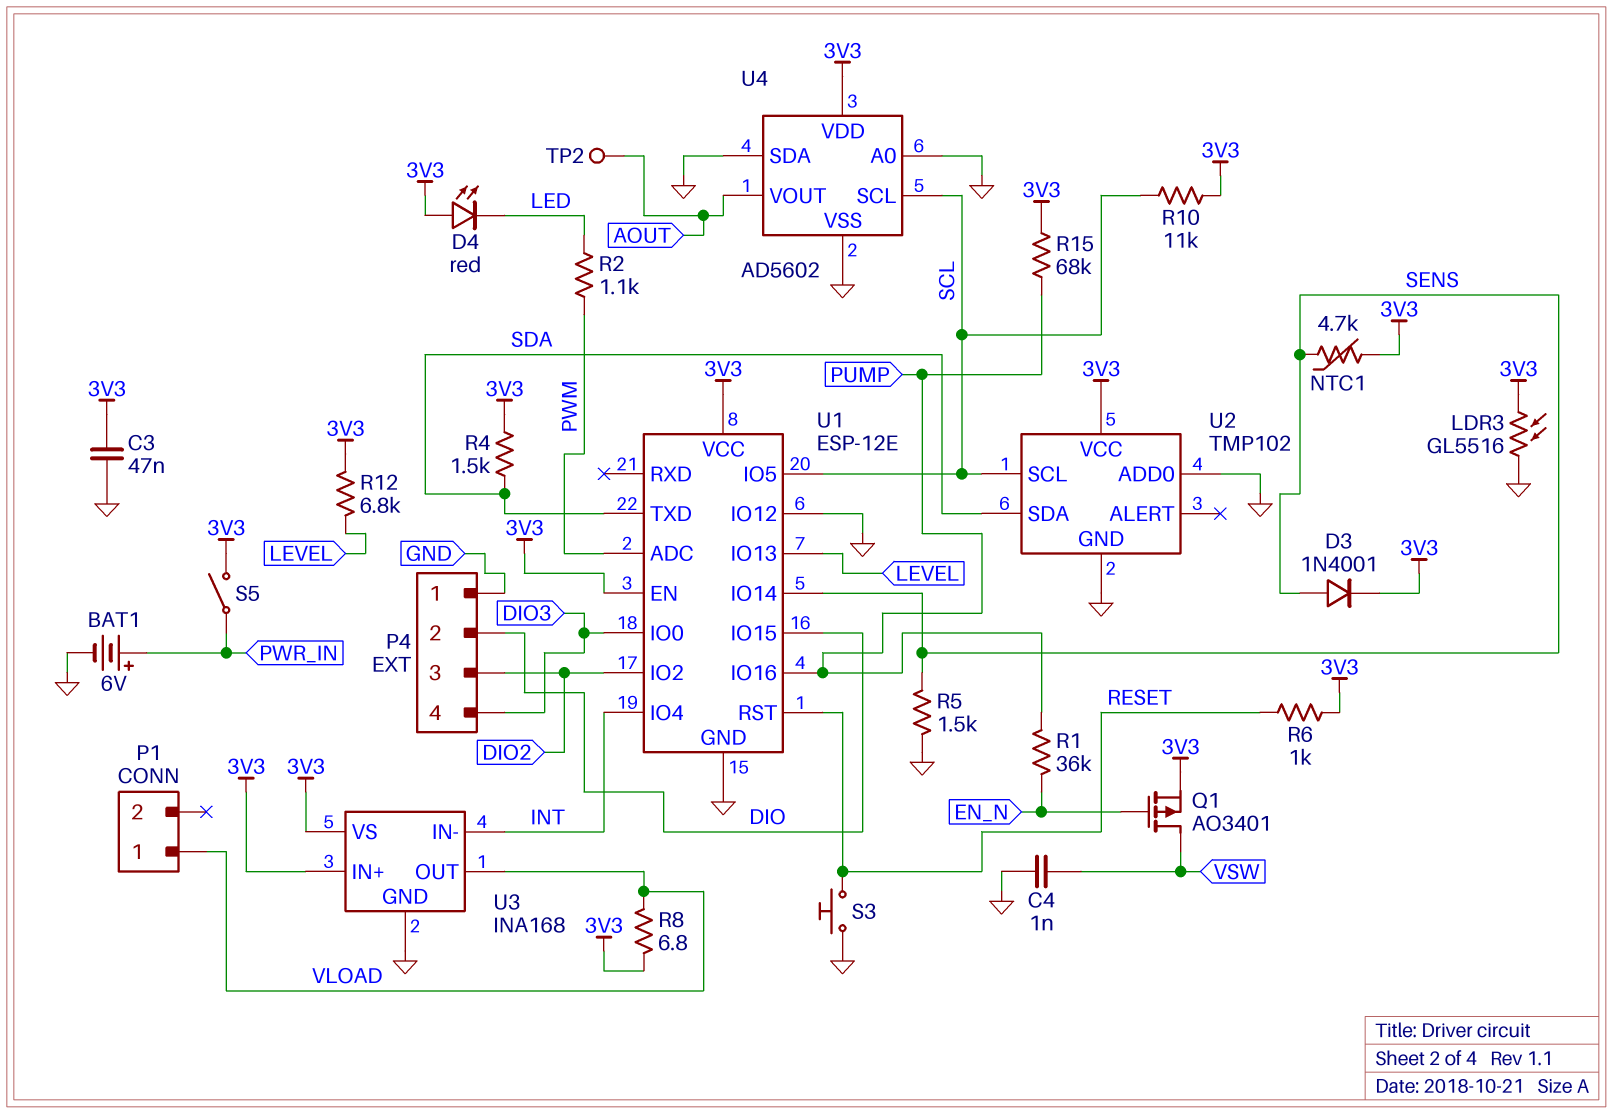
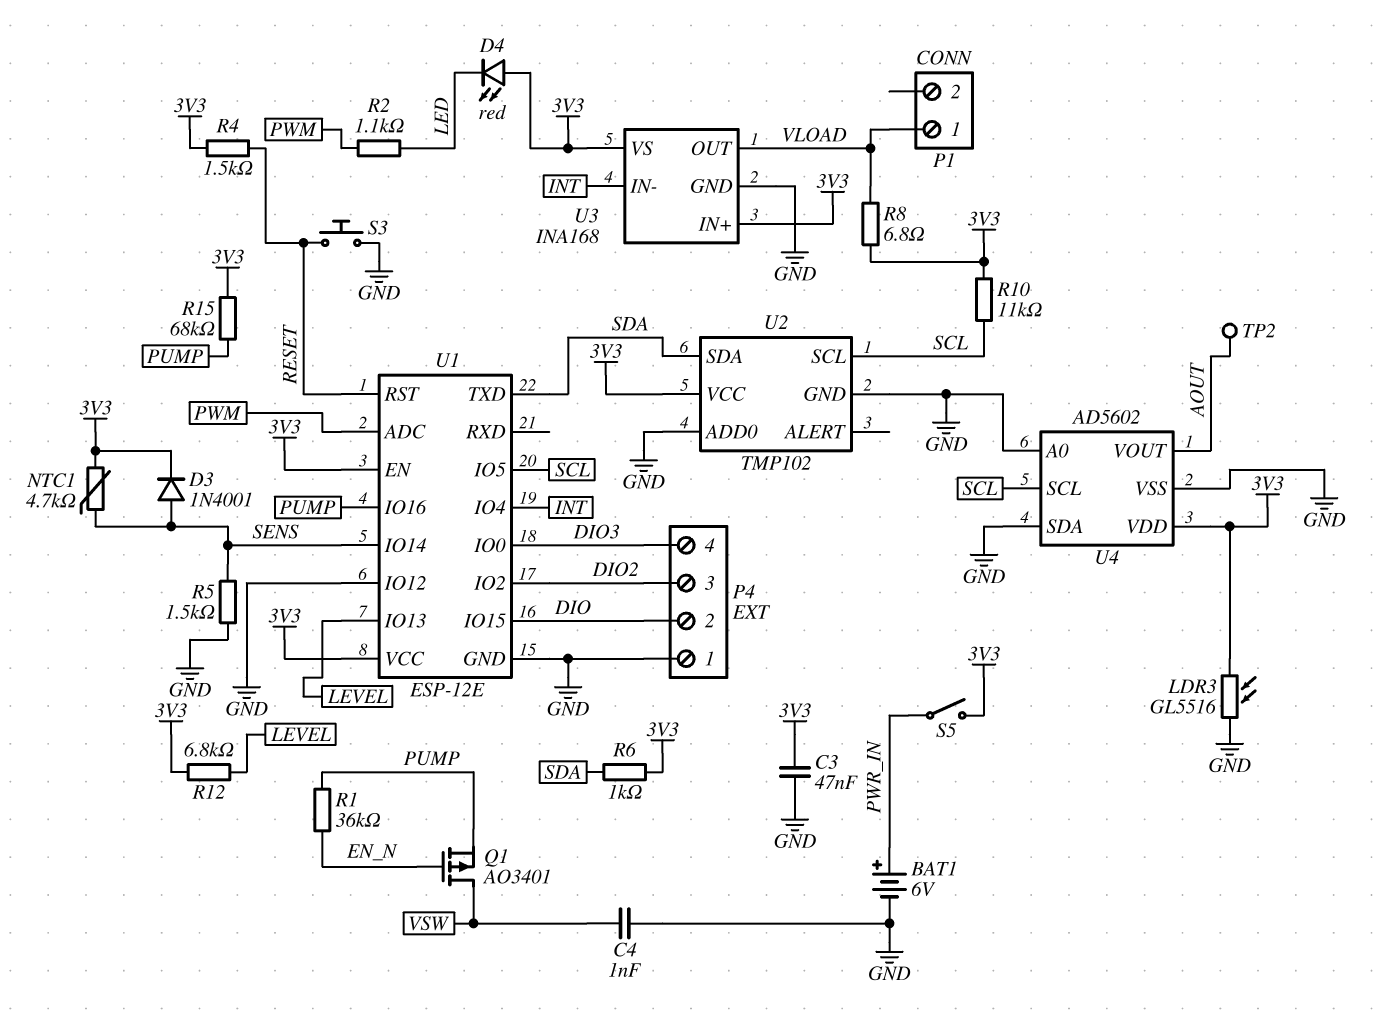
Q1: PMOS AO3401 (G EN_N, D VSW, S 3V3) -> PMOS AO3401 (G EN_N, D VSW, S PUMP)
R4: 1.5k (3V3, SDA) -> 1.5k (3V3, RESET)
R6: 1k (3V3, RESET) -> 1k (3V3, SDA)

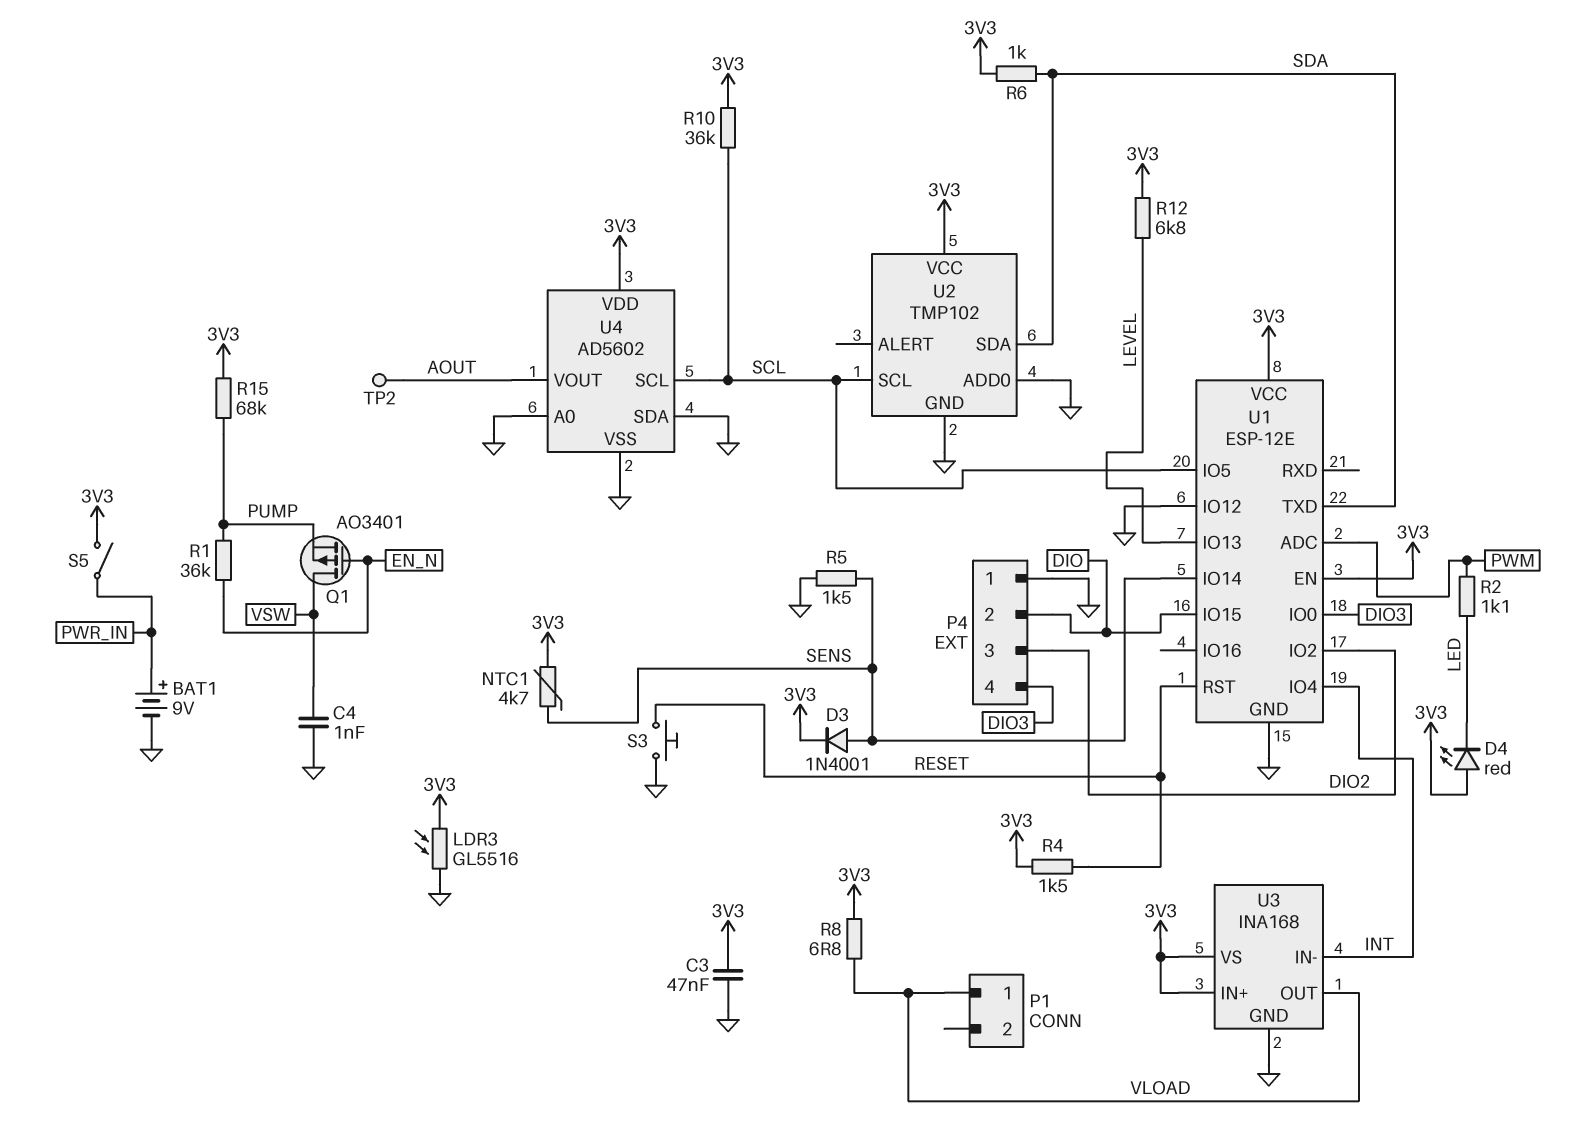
BAT1: 6V (plus PWR_IN, minus GND) -> 9V (plus PWR_IN, minus GND)
R10: 11k (3V3, SCL) -> 36k (3V3, SCL)
U1 pin IO16: PUMP -> none

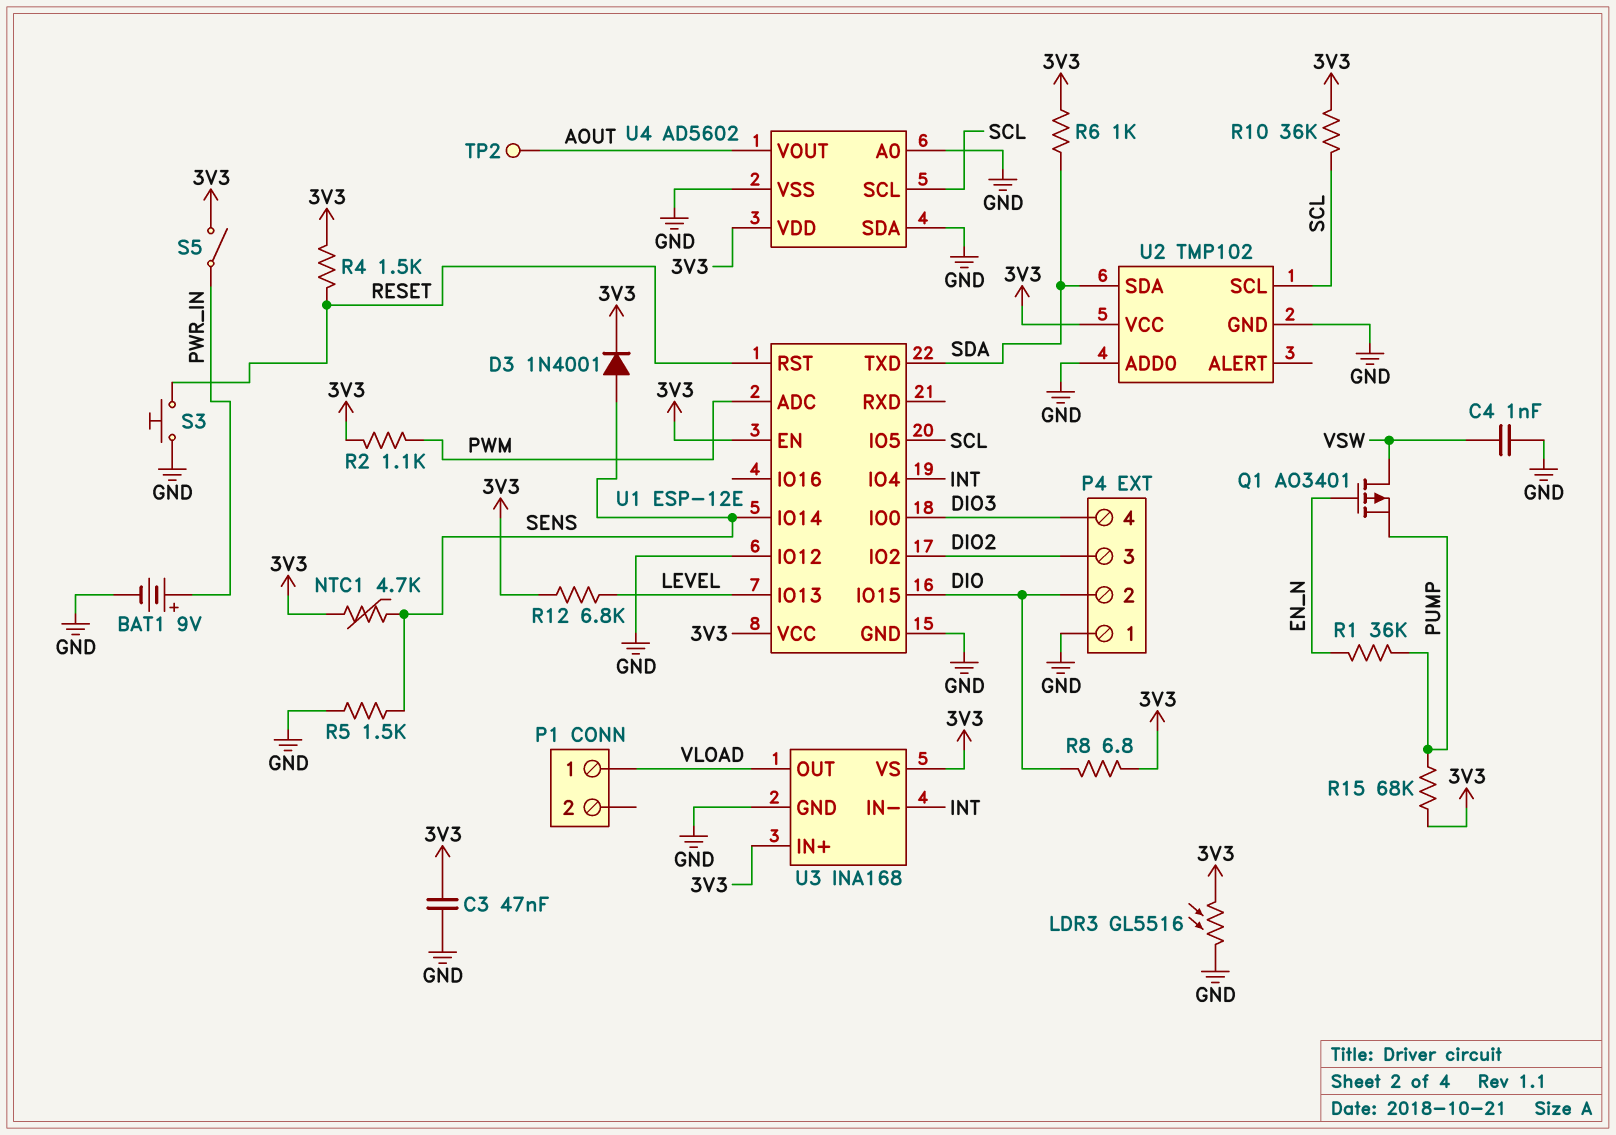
D4: LED red (A 3V3, K LED) -> none
R2: 1.1k (LED, PWM) -> 1.1k (3V3, PWM)
R8: 6.8 (3V3, VLOAD) -> 6.8 (3V3, DIO)

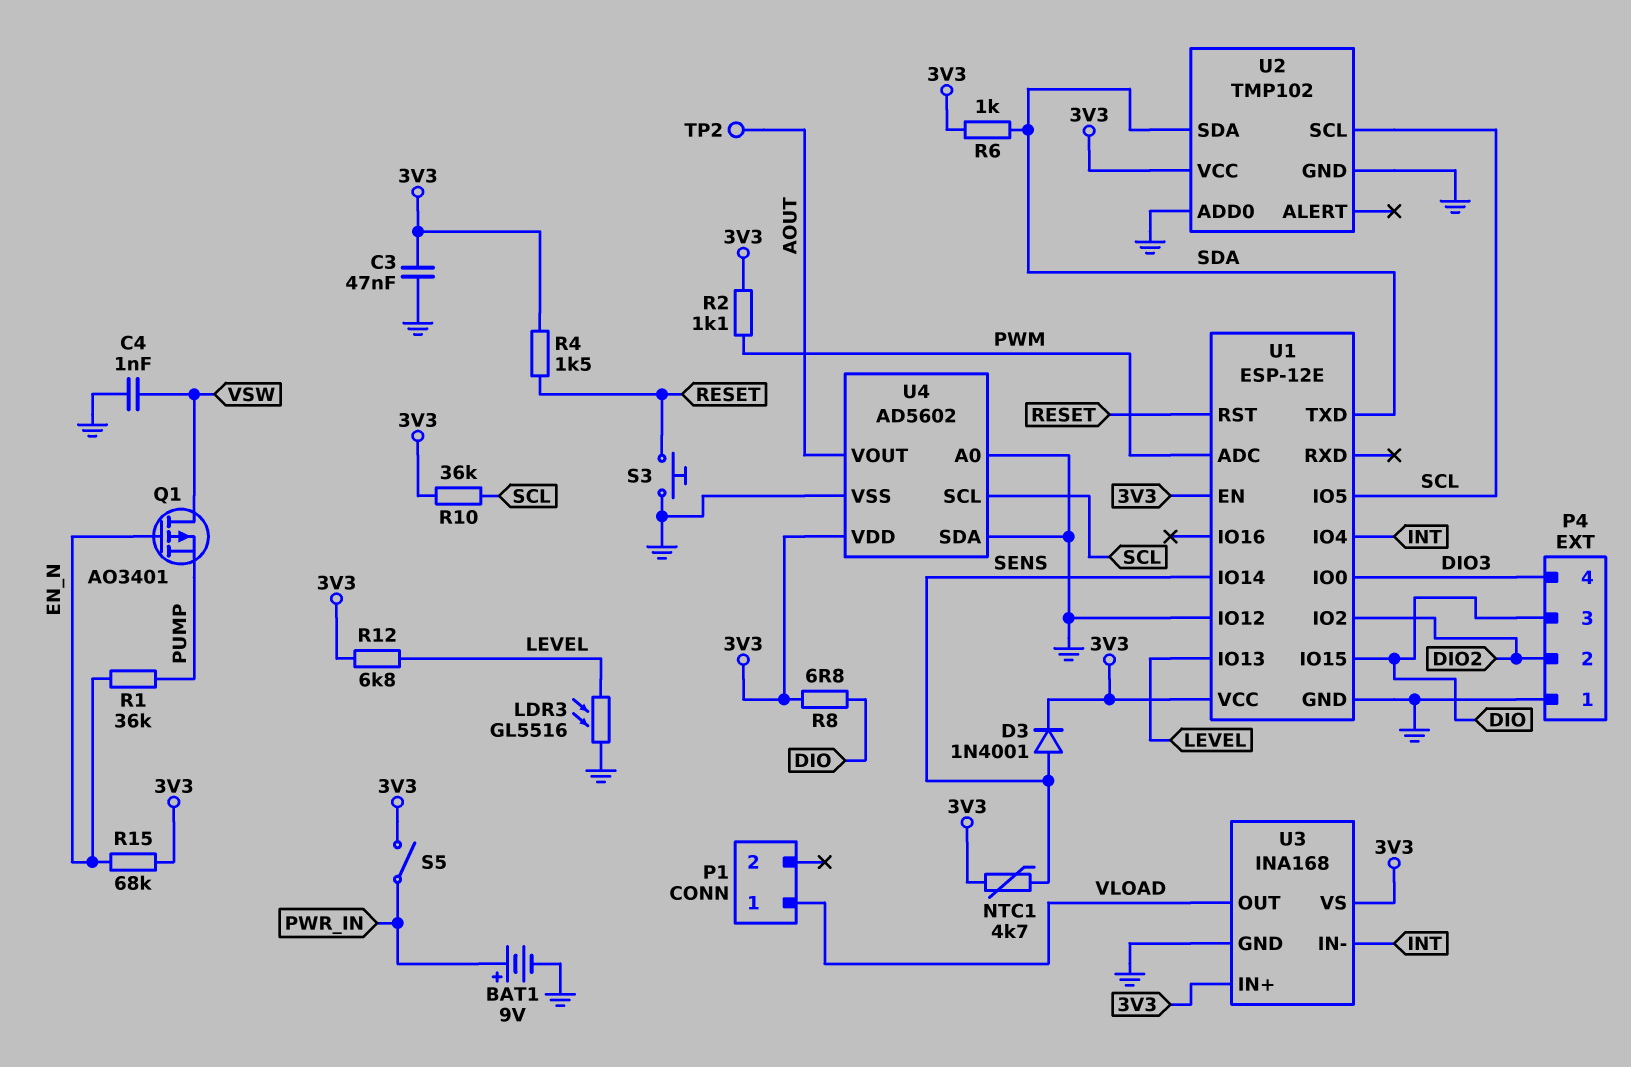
LDR3: GL5516 (3V3, GND) -> GL5516 (GND, LEVEL)
P4 pin 2: DIO -> DIO2
P4 pin 3: DIO2 -> DIO
R5: 1.5k (GND, SENS) -> none
R15: 68k (3V3, PUMP) -> 68k (3V3, EN_N)

